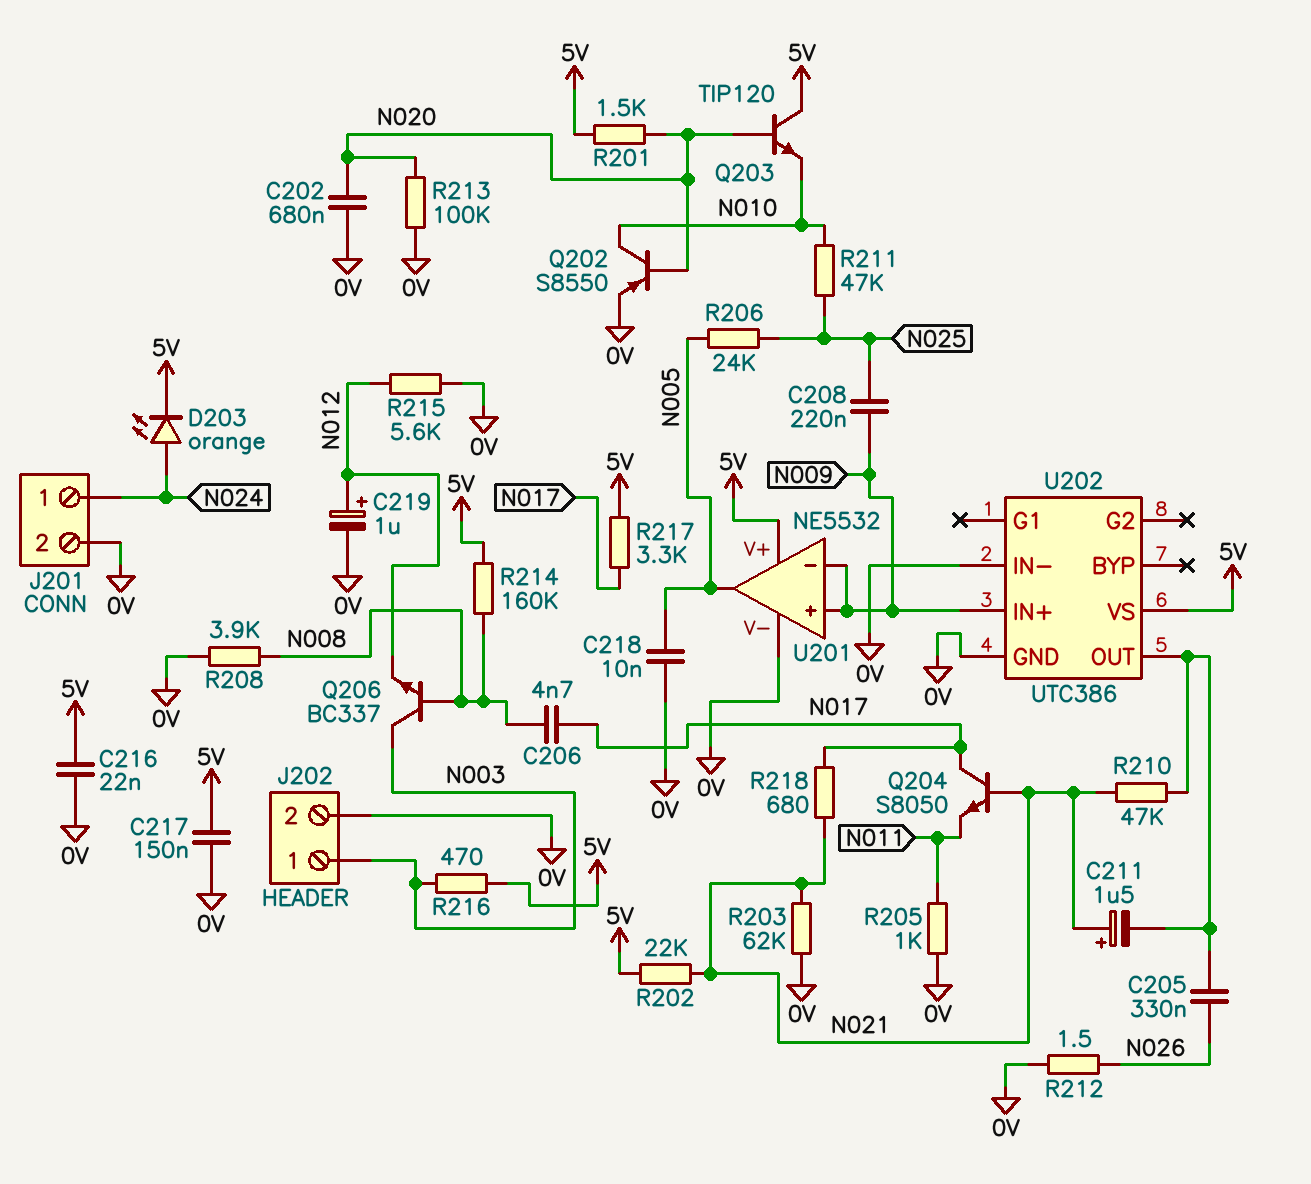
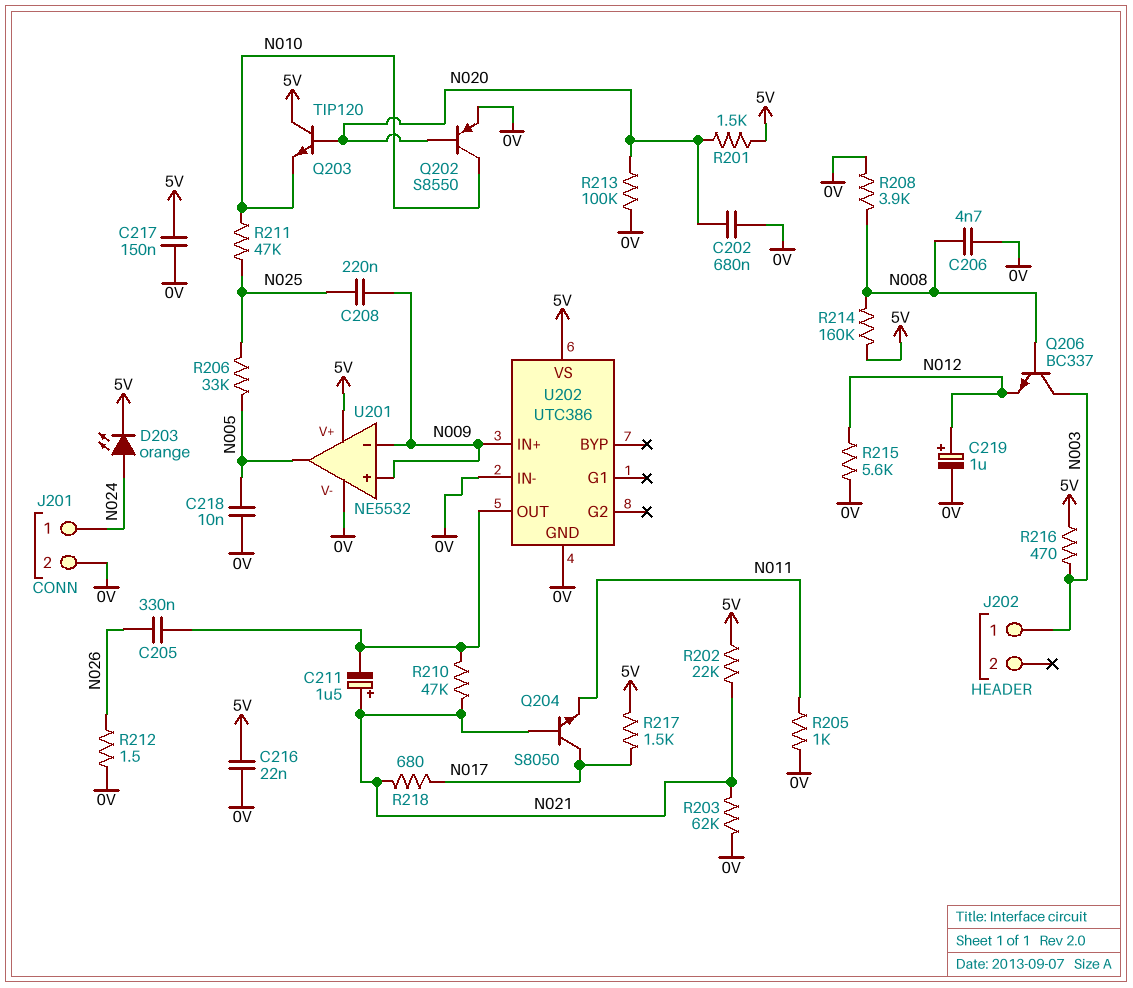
C206: 4.7nF (N008, N017) -> 4.7nF (0V, N008)
J202 pin 2: 0V -> none
R206: 24k (N005, N025) -> 33k (N005, N025)
R217: 3.3k (5V, N017) -> 1.5k (5V, N017)

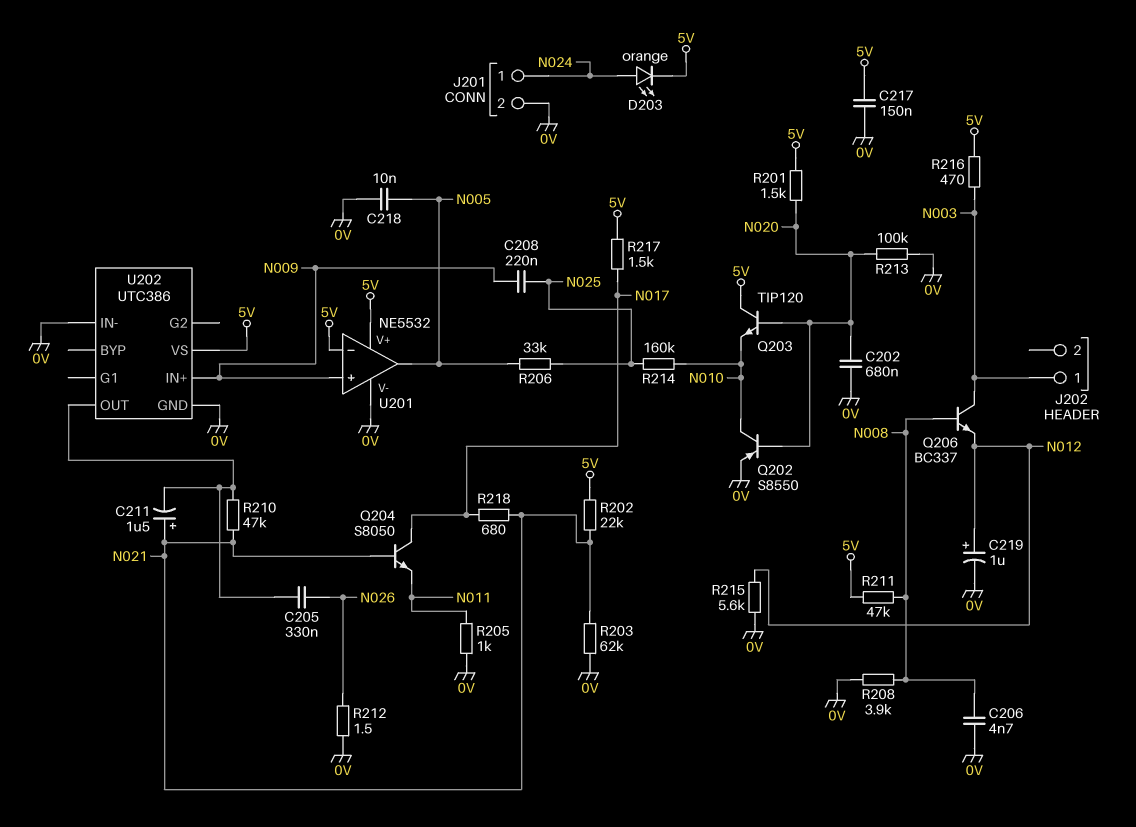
C216: 22nF (0V, 5V) -> none
R211: 47k (N010, N025) -> 47k (5V, N008)
R214: 160k (5V, N008) -> 160k (N010, N025)
U201 pin in-: N009 -> 5V

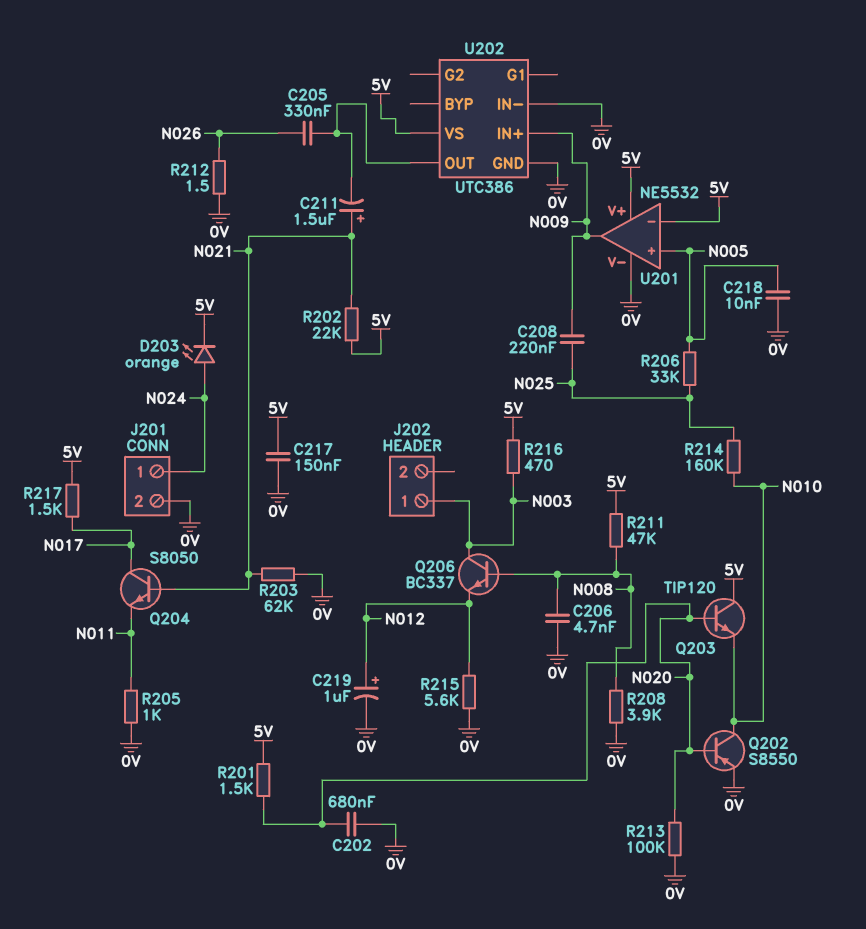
R210: 47k (N021, U202/OUT) -> none
R218: 680 (N017, N021) -> none
U201 pin in+: N009 -> N005
U201 pin out: N005 -> N009

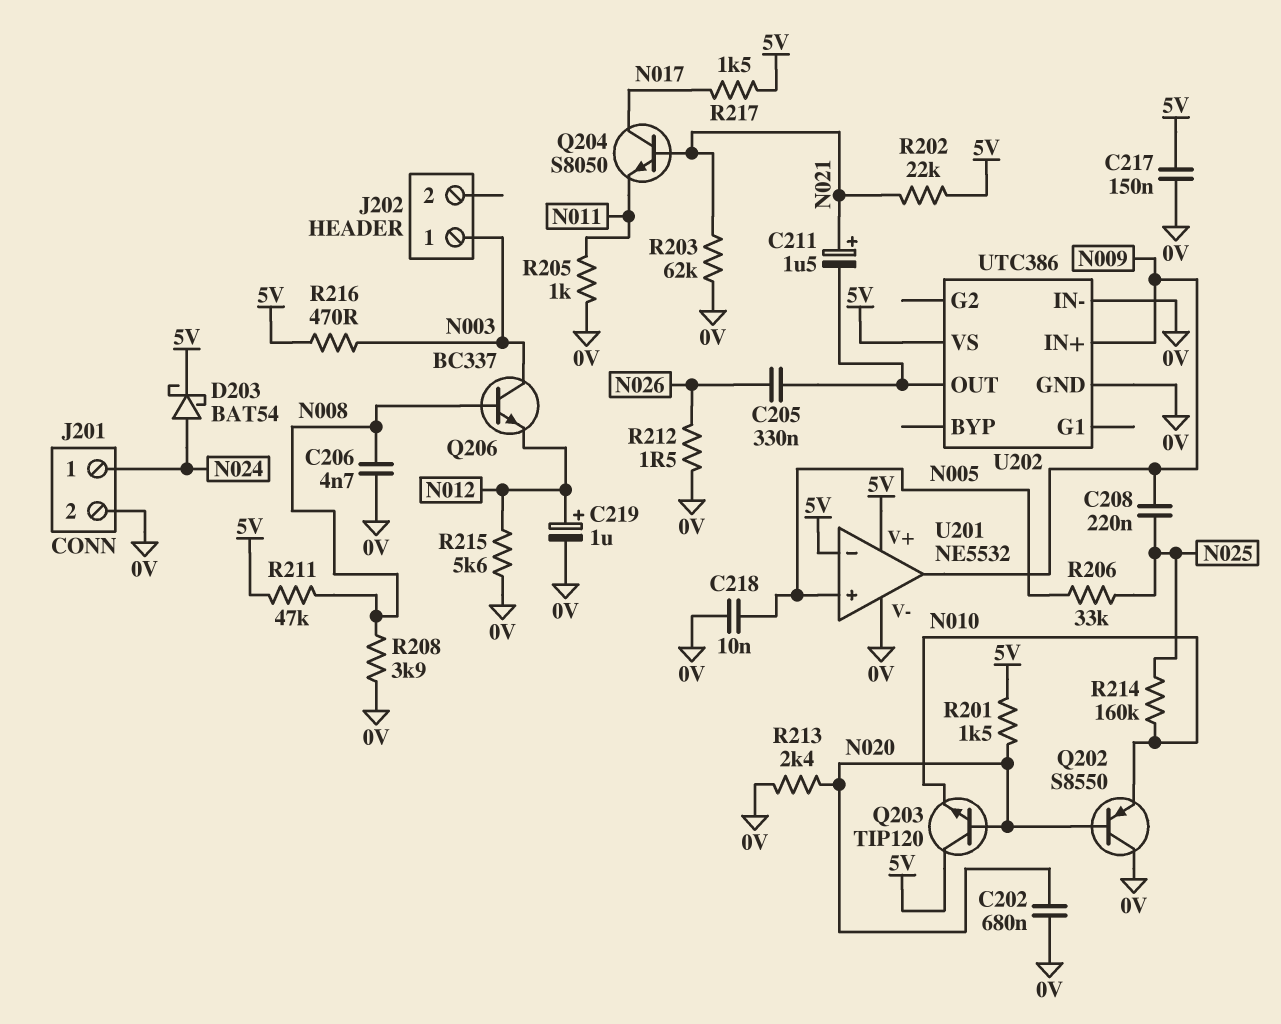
D203: LED orange (A N024, K 5V) -> schottky BAT54 (A N024, K 5V)
Q202: PNP S8550 (B N020, C N010, E 0V) -> PNP S8550 (B N020, C 0V, E N010)
R213: 100k (0V, N020) -> 2.4k (0V, N020)

